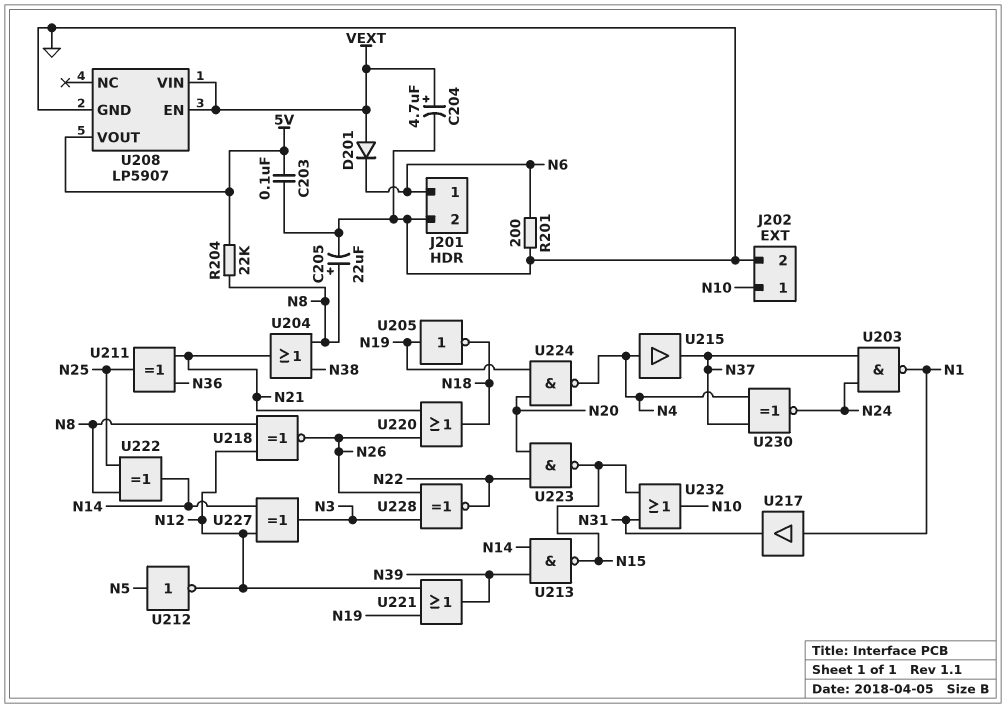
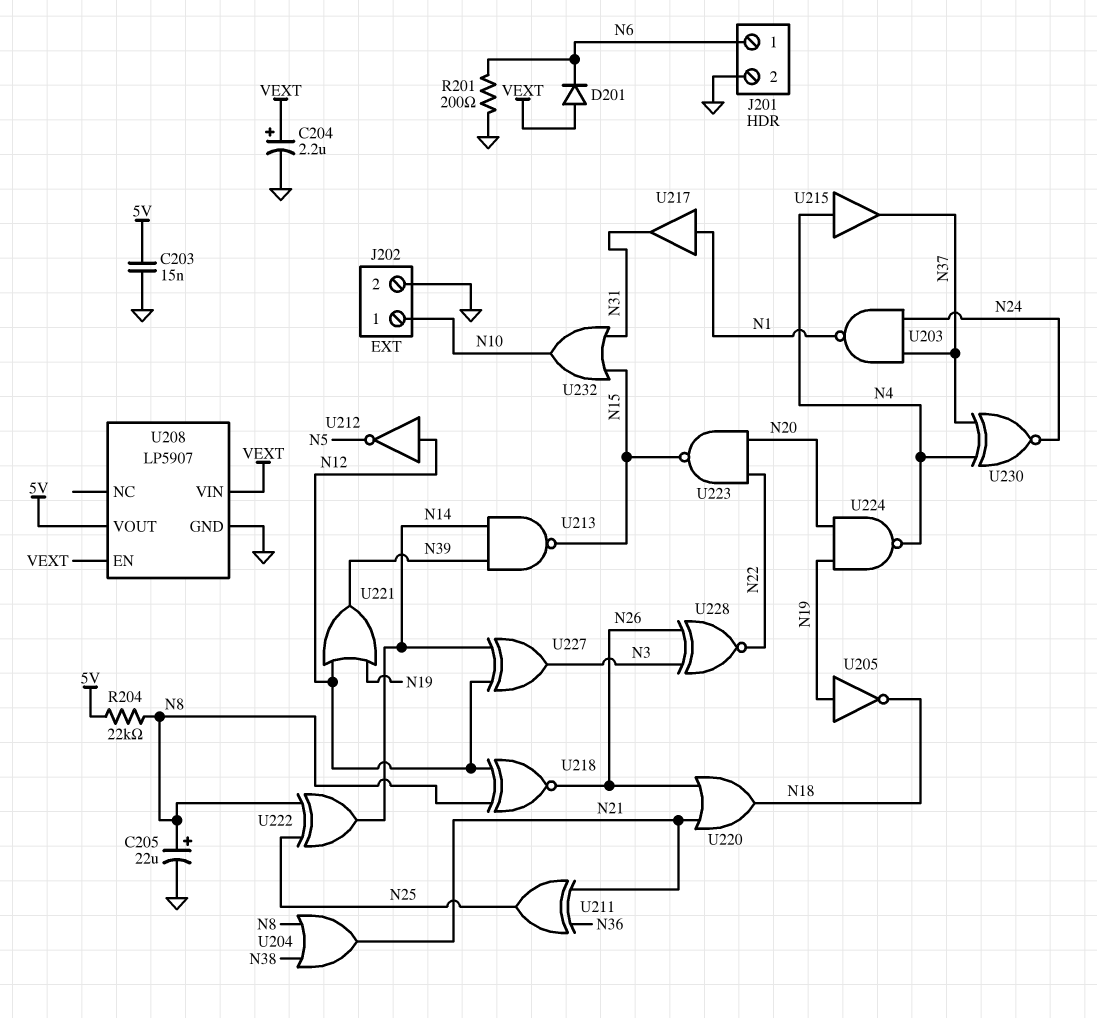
C203: 100nF (5V, GND) -> 15nF (5V, GND)
C204: 4.7uF (plus VEXT, minus GND) -> 2.2uF (plus VEXT, minus GND)
U212: NOT (in N5, out N12) -> NOT (in N12, out N5)

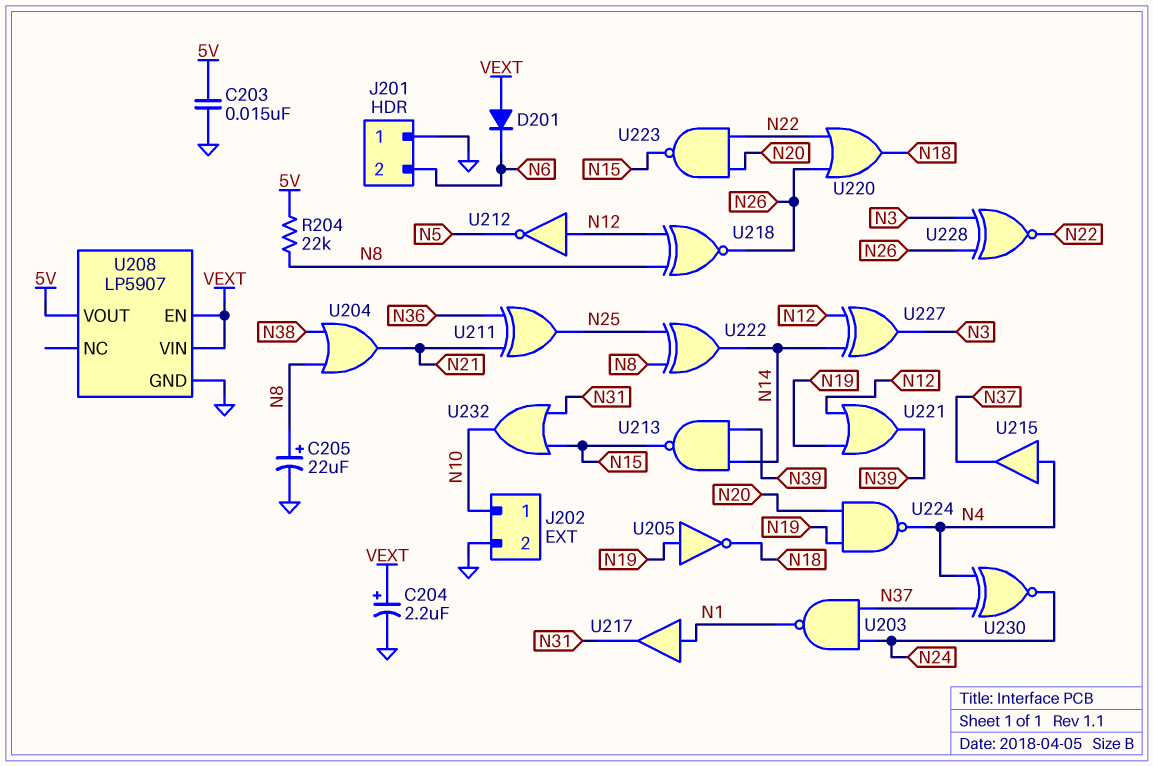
J201 pin 1: N6 -> GND
J201 pin 2: GND -> N6
R201: 200 (GND, N6) -> none
U220: OR (in N21, in N26, out N18) -> OR (in N22, in N26, out N18)

